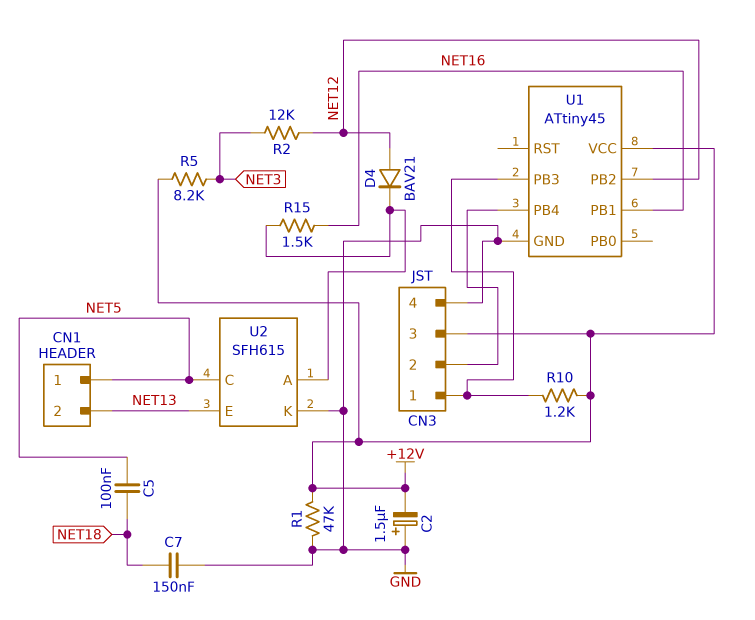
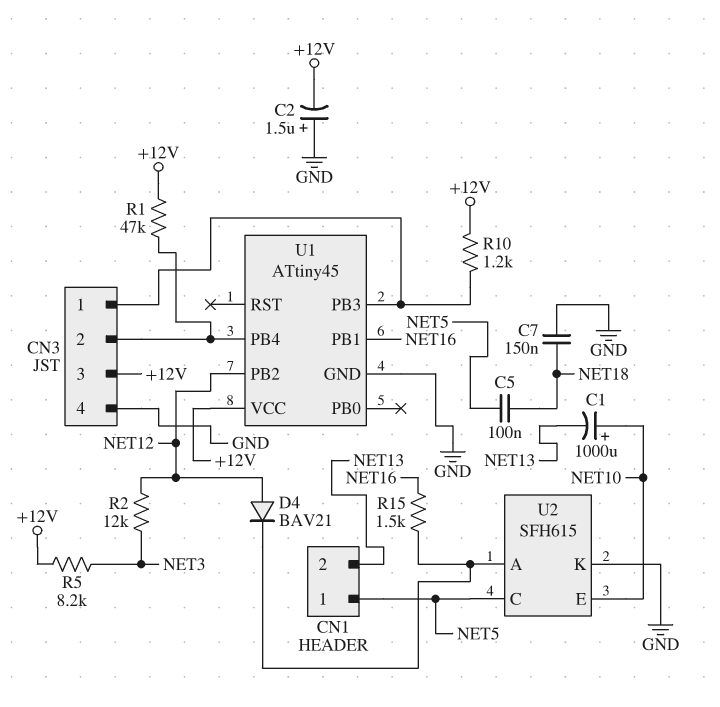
C1: none -> 1000uF (plus NET10, minus NET13)
R1: 47k (+12V, GND) -> 47k (+12V, CN3/2)
U2 pin E: NET13 -> NET10

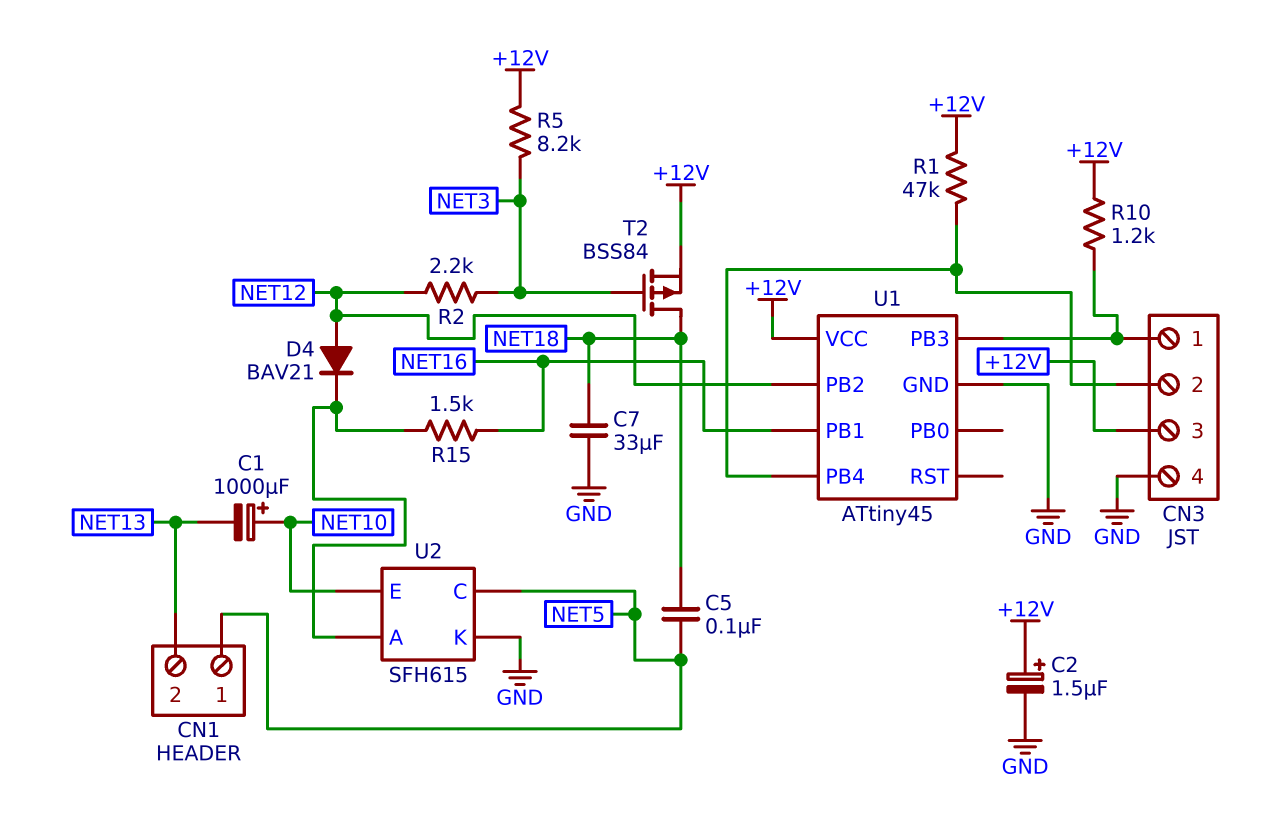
C2: 1.5uF (plus GND, minus +12V) -> 1.5uF (plus +12V, minus GND)
C7: 150nF (GND, NET18) -> 33uF (GND, NET18)
R2: 12k (NET3, NET12) -> 2.2k (NET3, NET12)
T2: none -> PMOS BSS84 (G NET3, D NET18, S +12V)

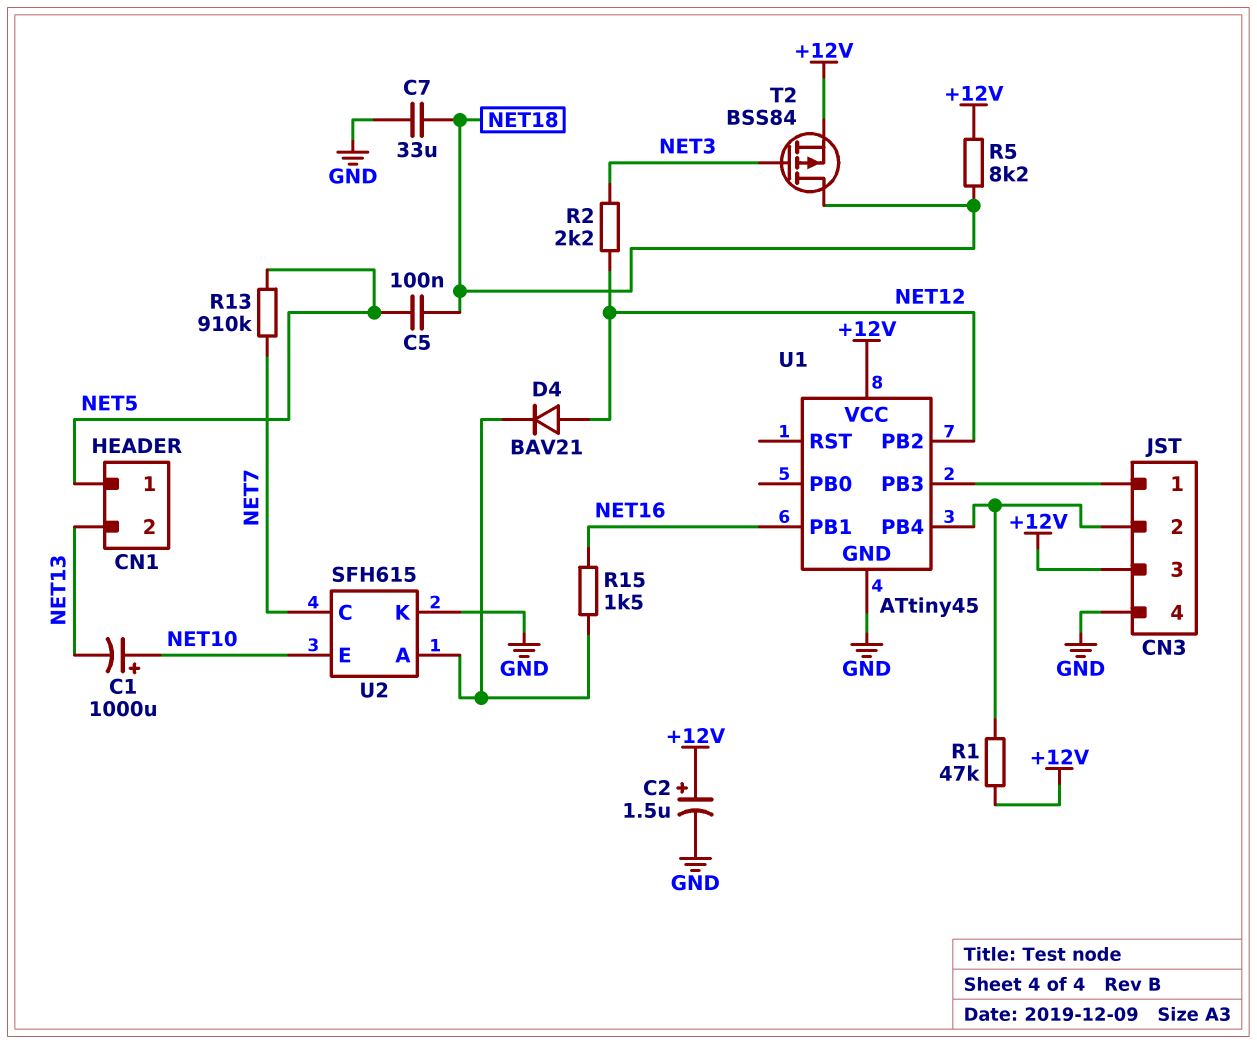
R5: 8.2k (+12V, NET3) -> 8.2k (+12V, NET18)
R10: 1.2k (+12V, CN3/1) -> none
R13: none -> 910k (NET5, NET7)
U2 pin C: NET5 -> NET7

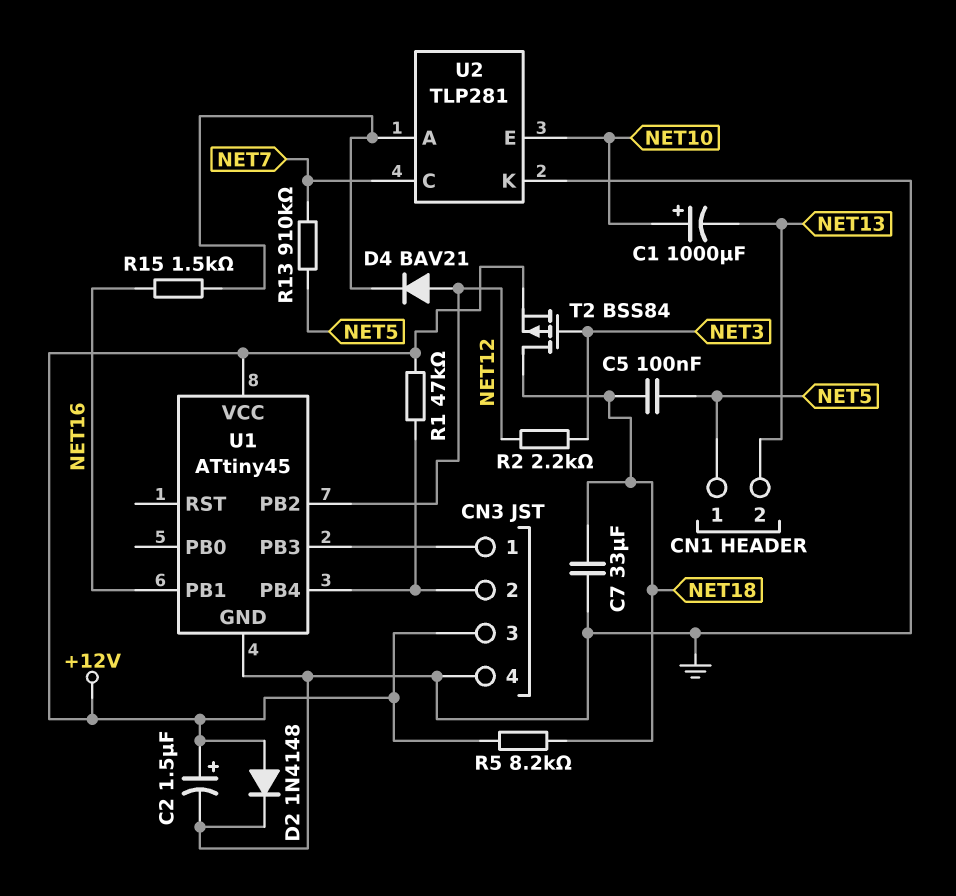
D2: none -> diode 1N4148 (A +12V, K GND)
U2: SFH615 -> TLP281

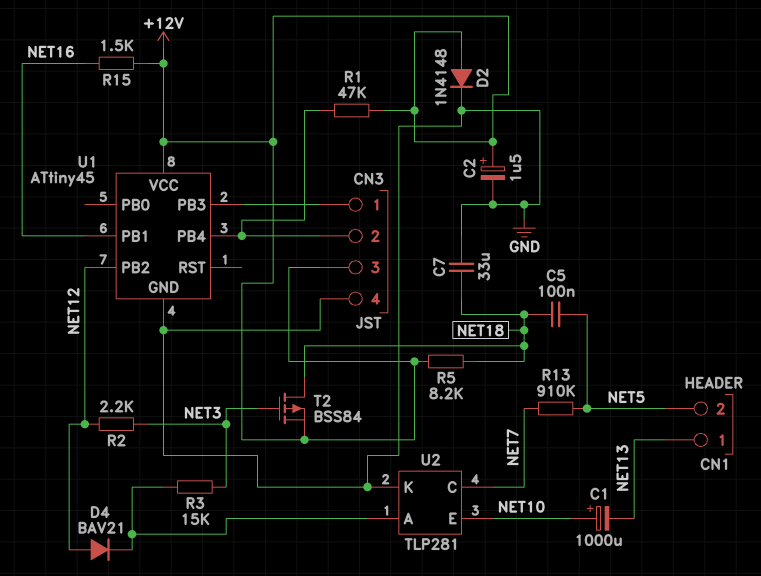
CN1 pin 1: NET5 -> NET13
CN1 pin 2: NET13 -> NET5
R3: none -> 15k (NET3, U2/A)
R15: 1.5k (NET16, U2/A) -> 1.5k (+12V, NET16)

